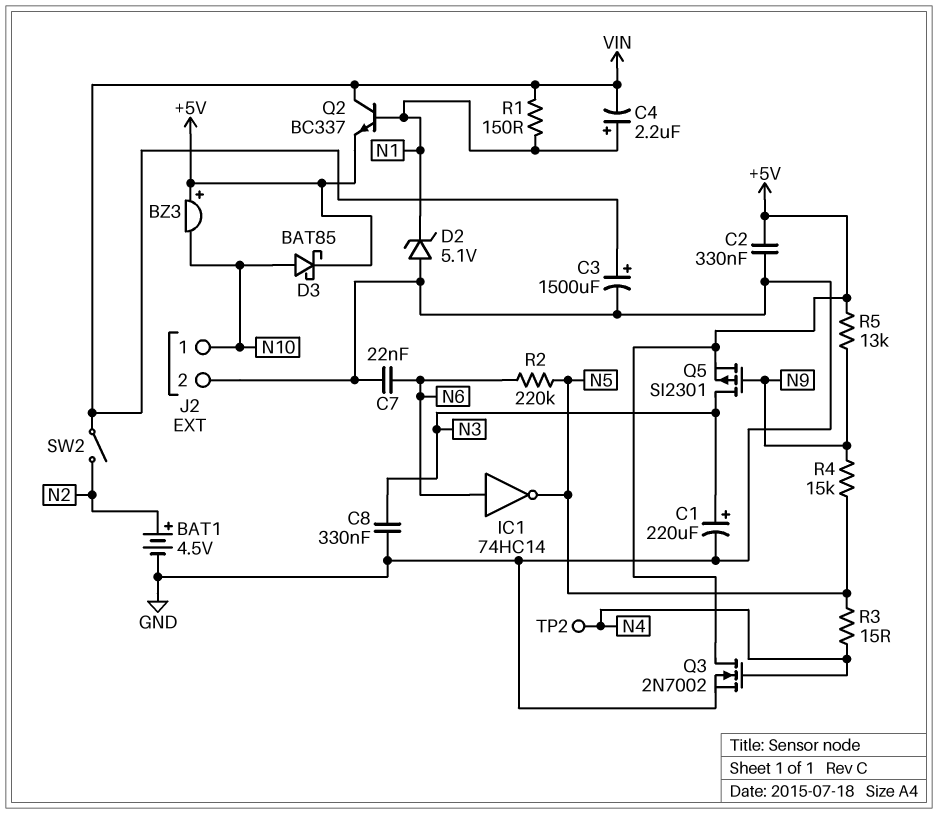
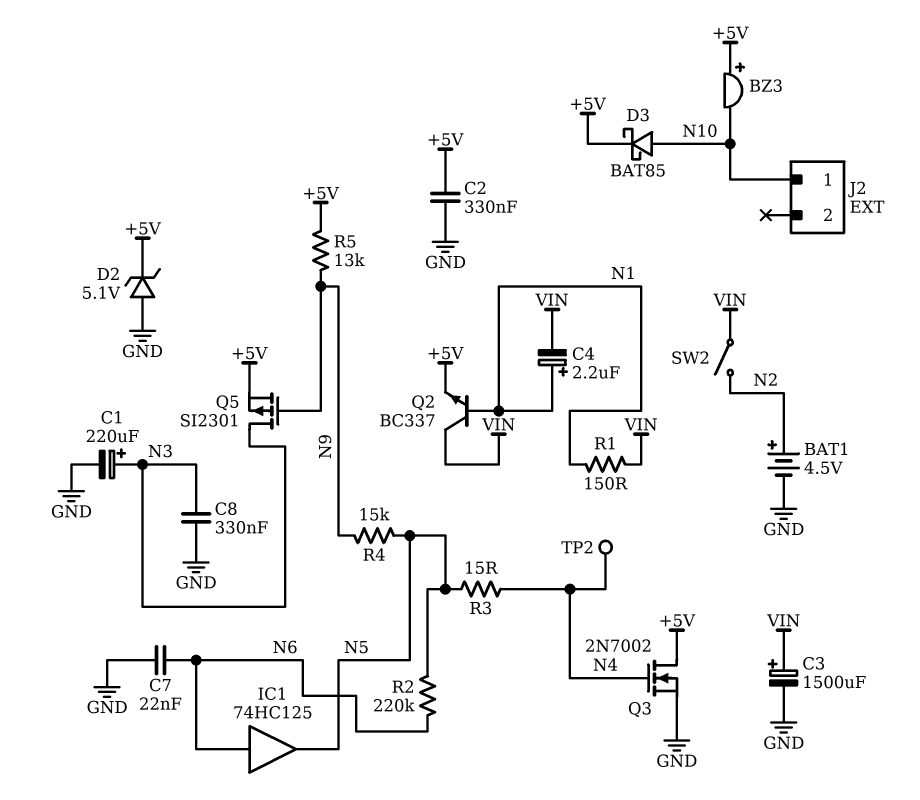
D2: zener 5.1V (A GND, K N1) -> zener 5.1V (A GND, K +5V)
IC1: NOT 74HC14 (in N6, out N5) -> buffer 74HC125 (in N6, out N5)
J2 pin 2: GND -> none

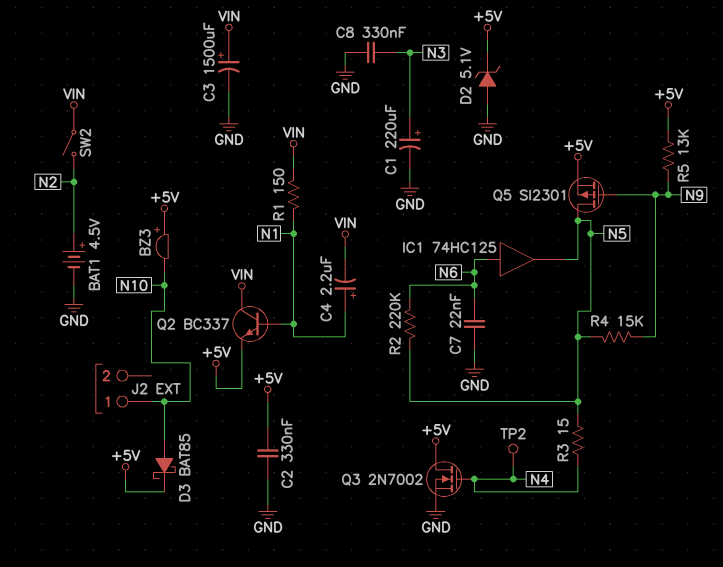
Q5: PMOS SI2301 (G N9, D N3, S +5V) -> PMOS SI2301 (G N9, D N5, S +5V)

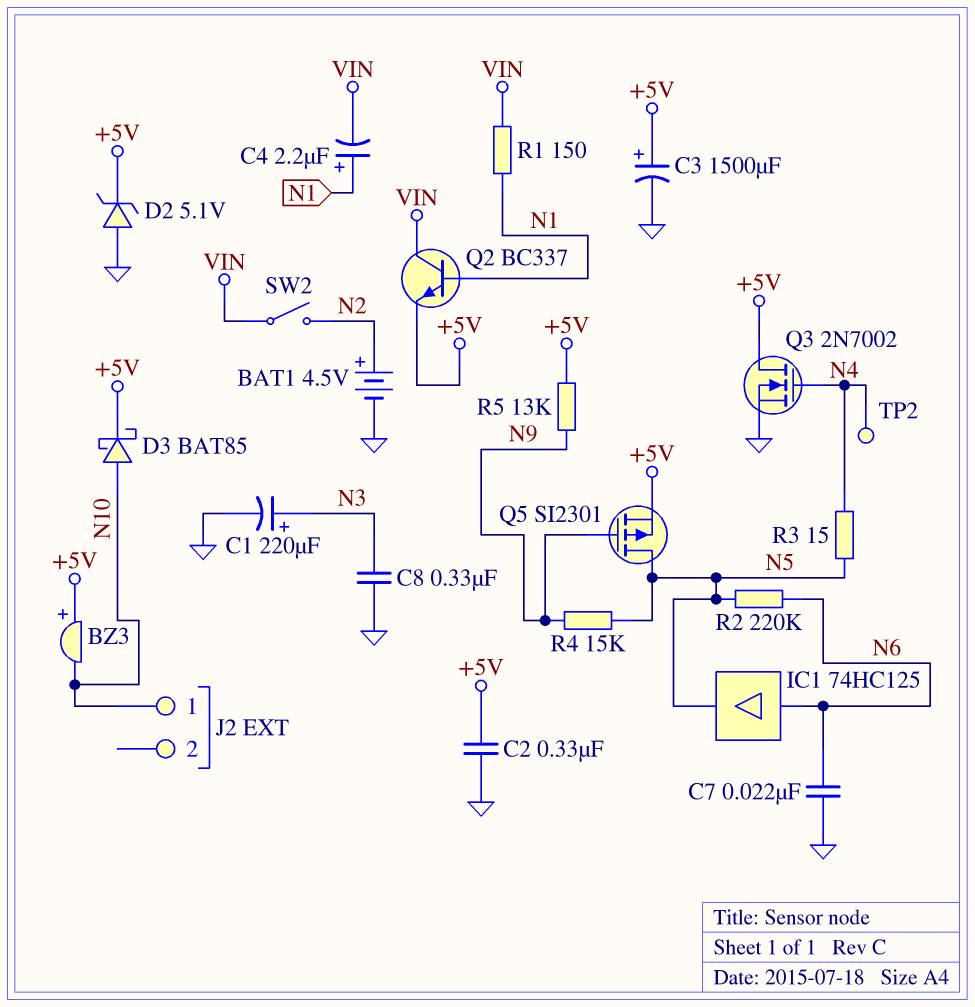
C3: 1500uF (plus VIN, minus GND) -> 1500uF (plus +5V, minus GND)

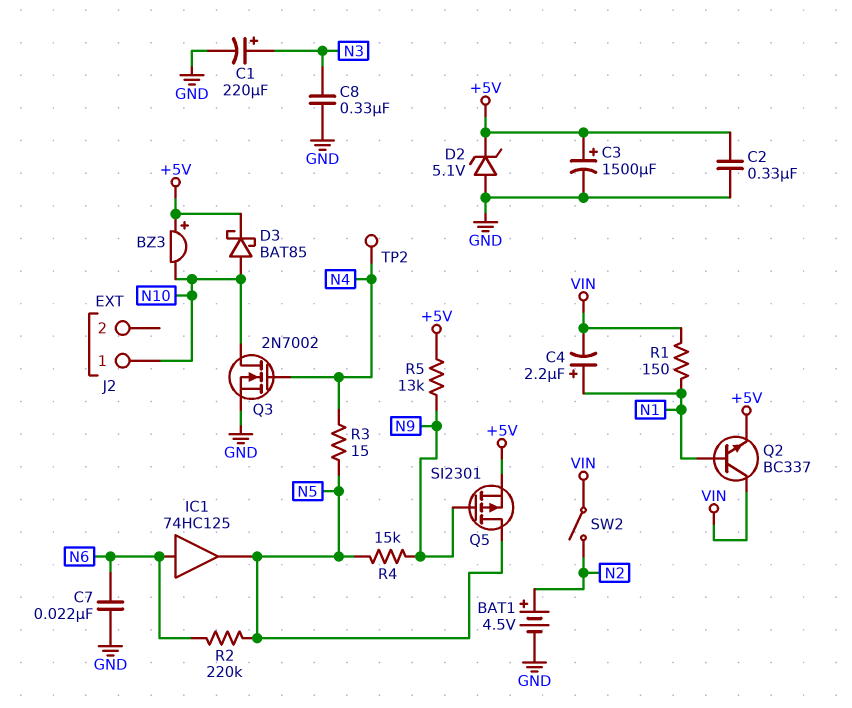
Q3: NMOS 2N7002 (G N4, D +5V, S GND) -> NMOS 2N7002 (G N4, D N10, S GND)

